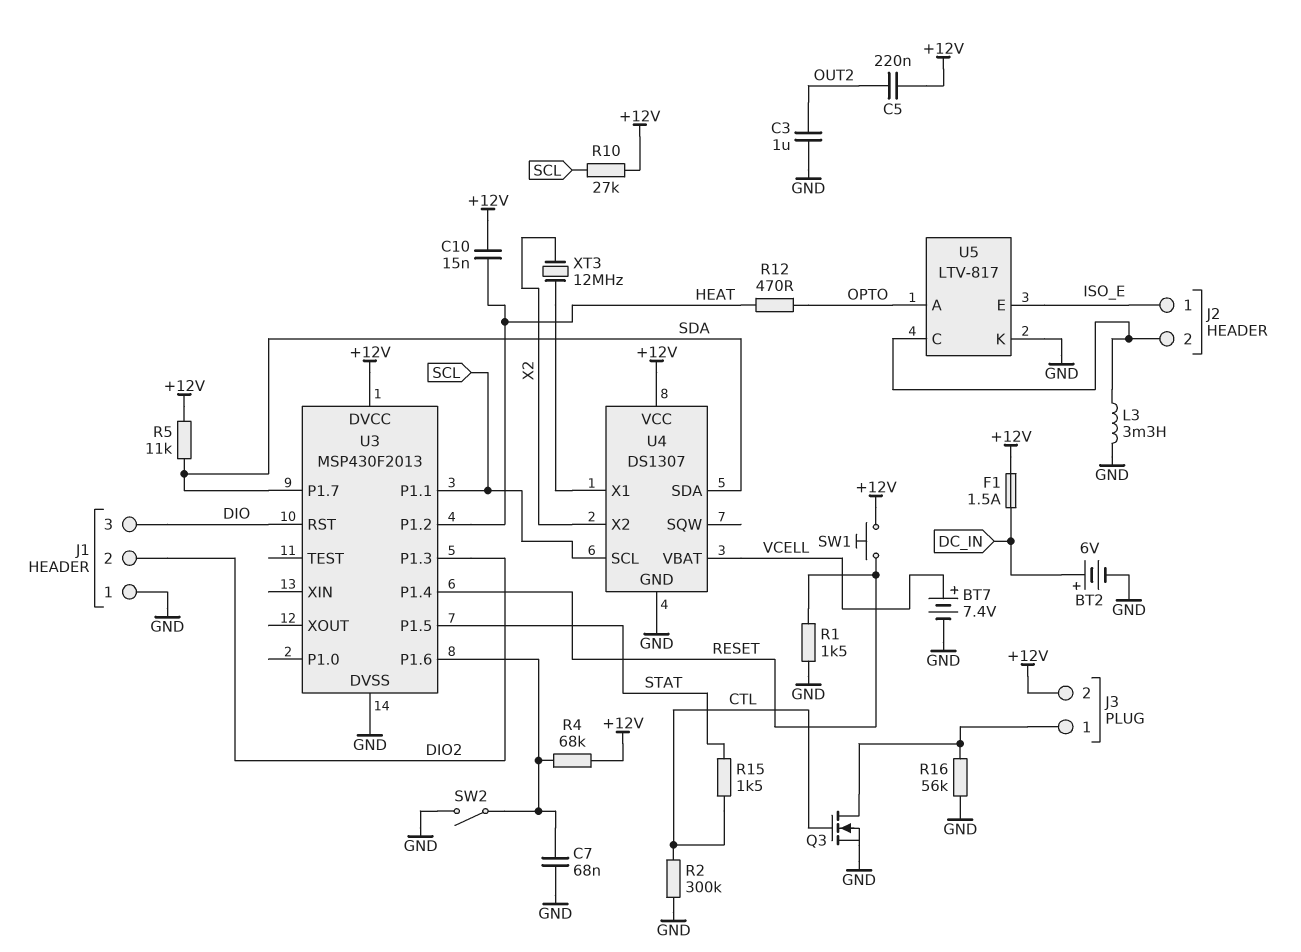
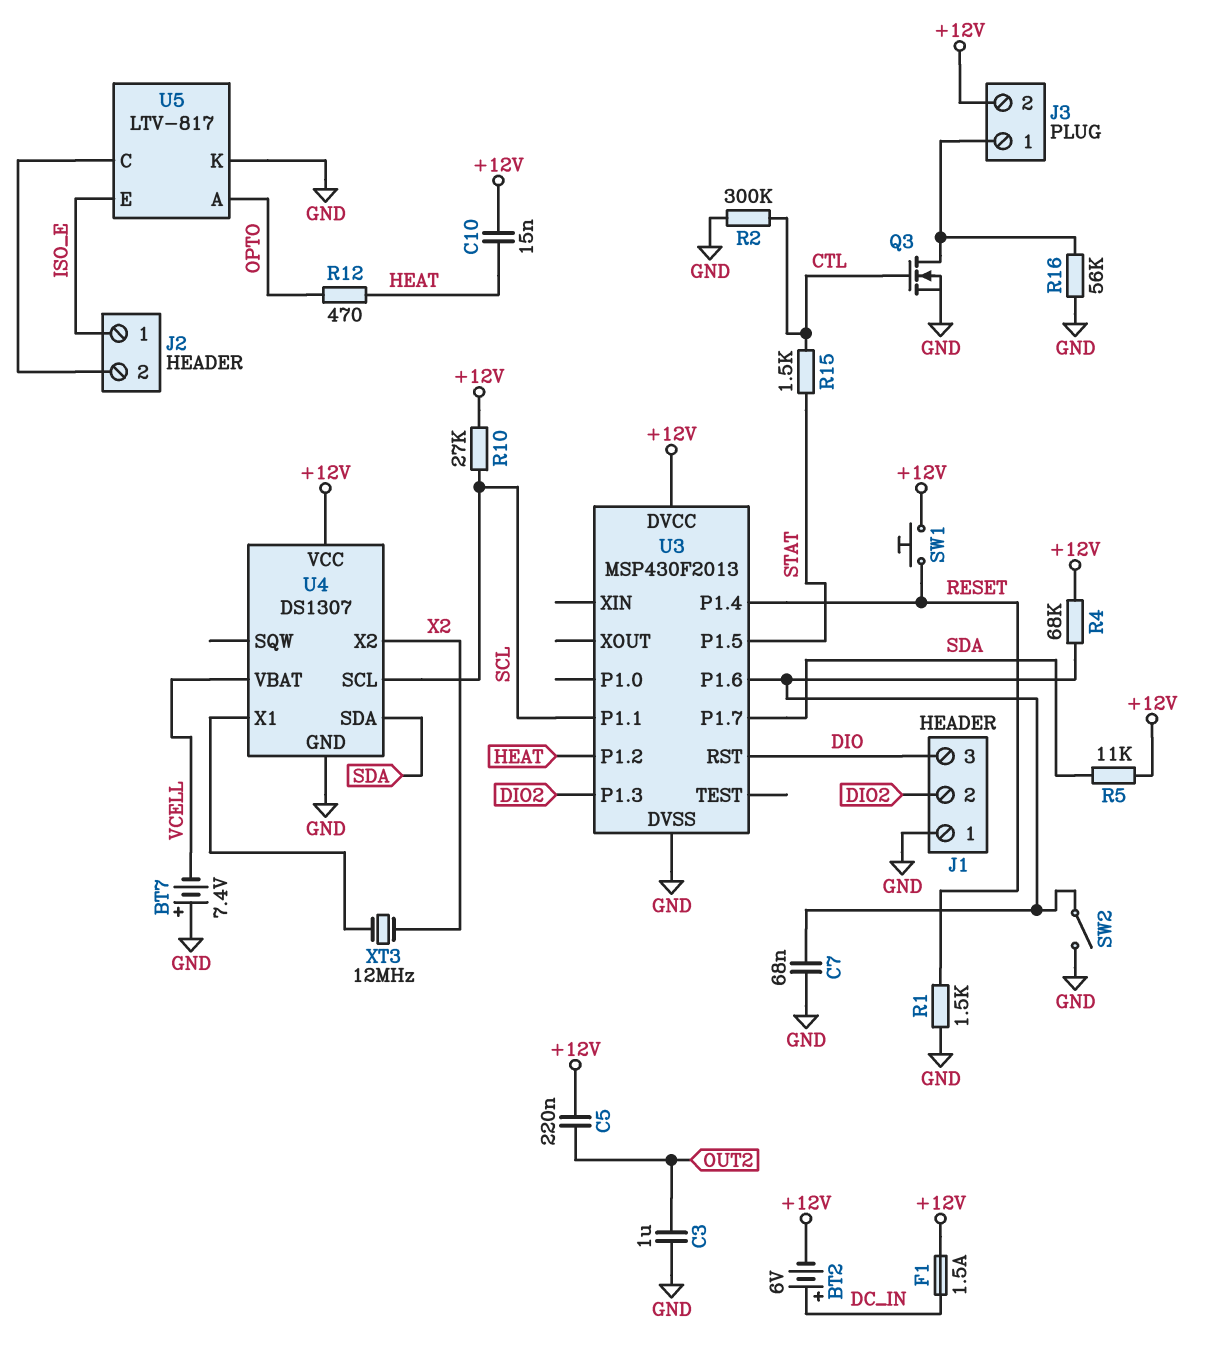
BT2: 6V (plus DC_IN, minus GND) -> 6V (plus DC_IN, minus +12V)
BT7: 7.4V (plus VCELL, minus GND) -> 7.4V (plus GND, minus VCELL)
L3: 3.3mH (GND, J2/2) -> none

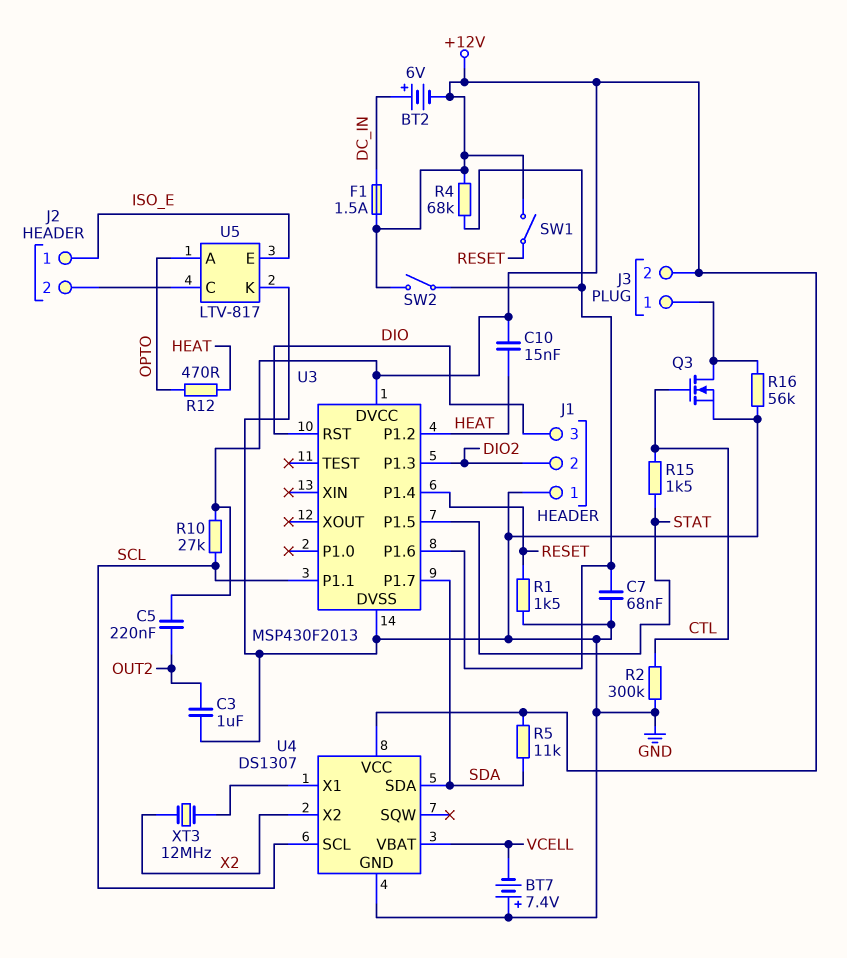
SW1: button (+12V, RESET) -> switch (+12V, RESET)
SW2: switch (GND, U3/P1.6) -> switch (+12V, U3/P1.6)

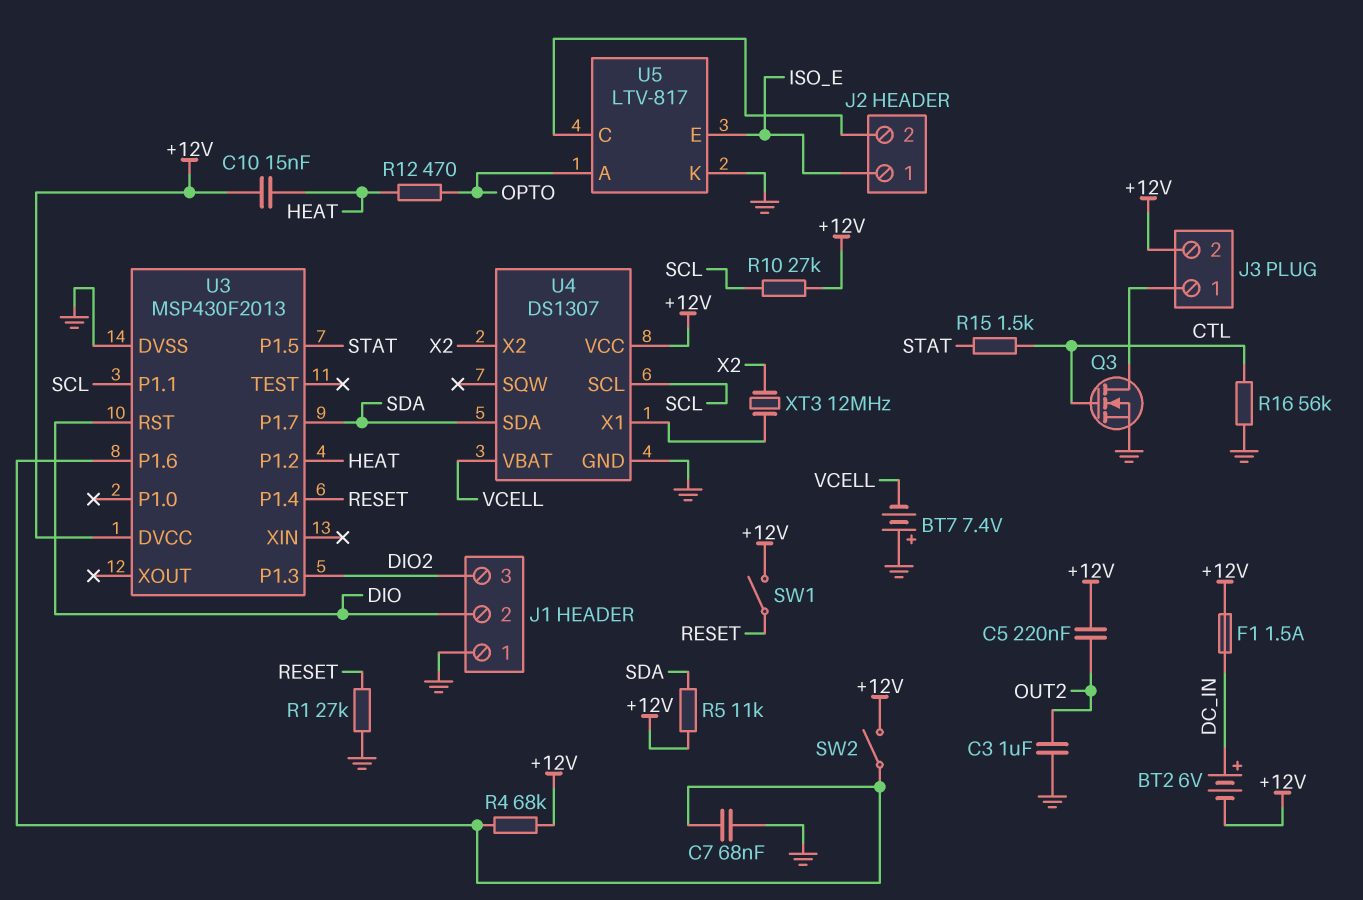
J1 pin 2: DIO2 -> DIO
J1 pin 3: DIO -> DIO2
R1: 1.5k (GND, RESET) -> 27k (GND, RESET)
R2: 300k (CTL, GND) -> none
R16: 56k (GND, J3/1) -> 56k (CTL, GND)

